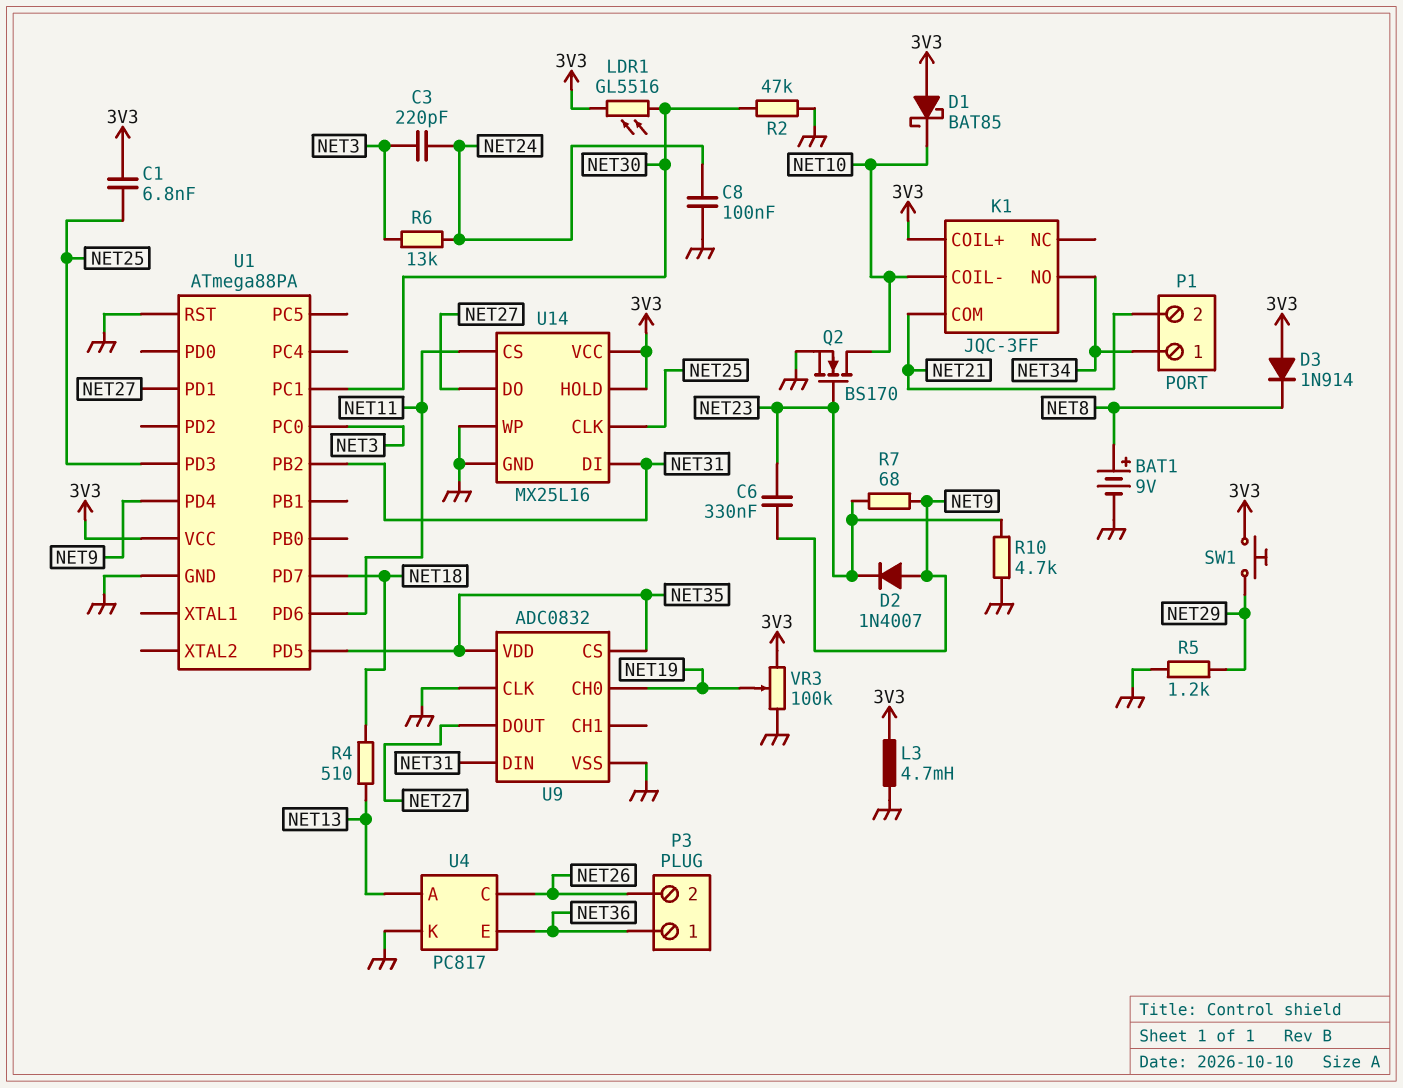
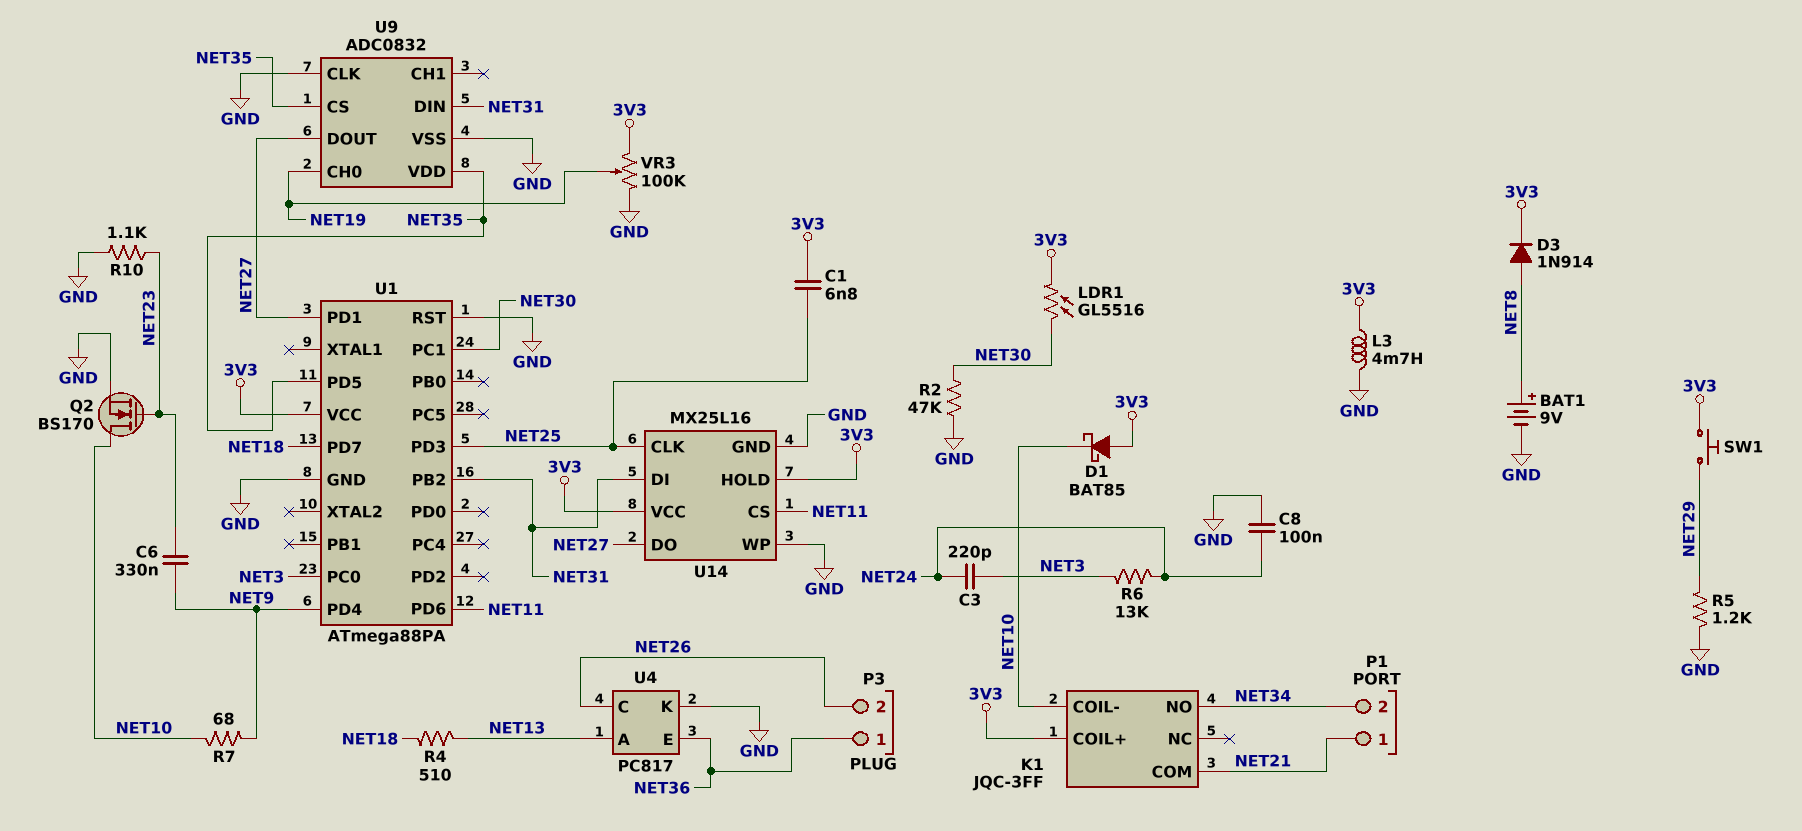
D2: diode 1N4007 (A NET9, K NET23) -> none
D3: diode 1N914 (A 3V3, K NET8) -> diode 1N914 (A NET8, K 3V3)
P1 pin 1: NET34 -> NET21
P1 pin 2: NET21 -> NET34
R7: 68 (NET9, NET23) -> 68 (NET9, NET10)
R10: 4.7k (GND, NET23) -> 1.1k (GND, NET23)

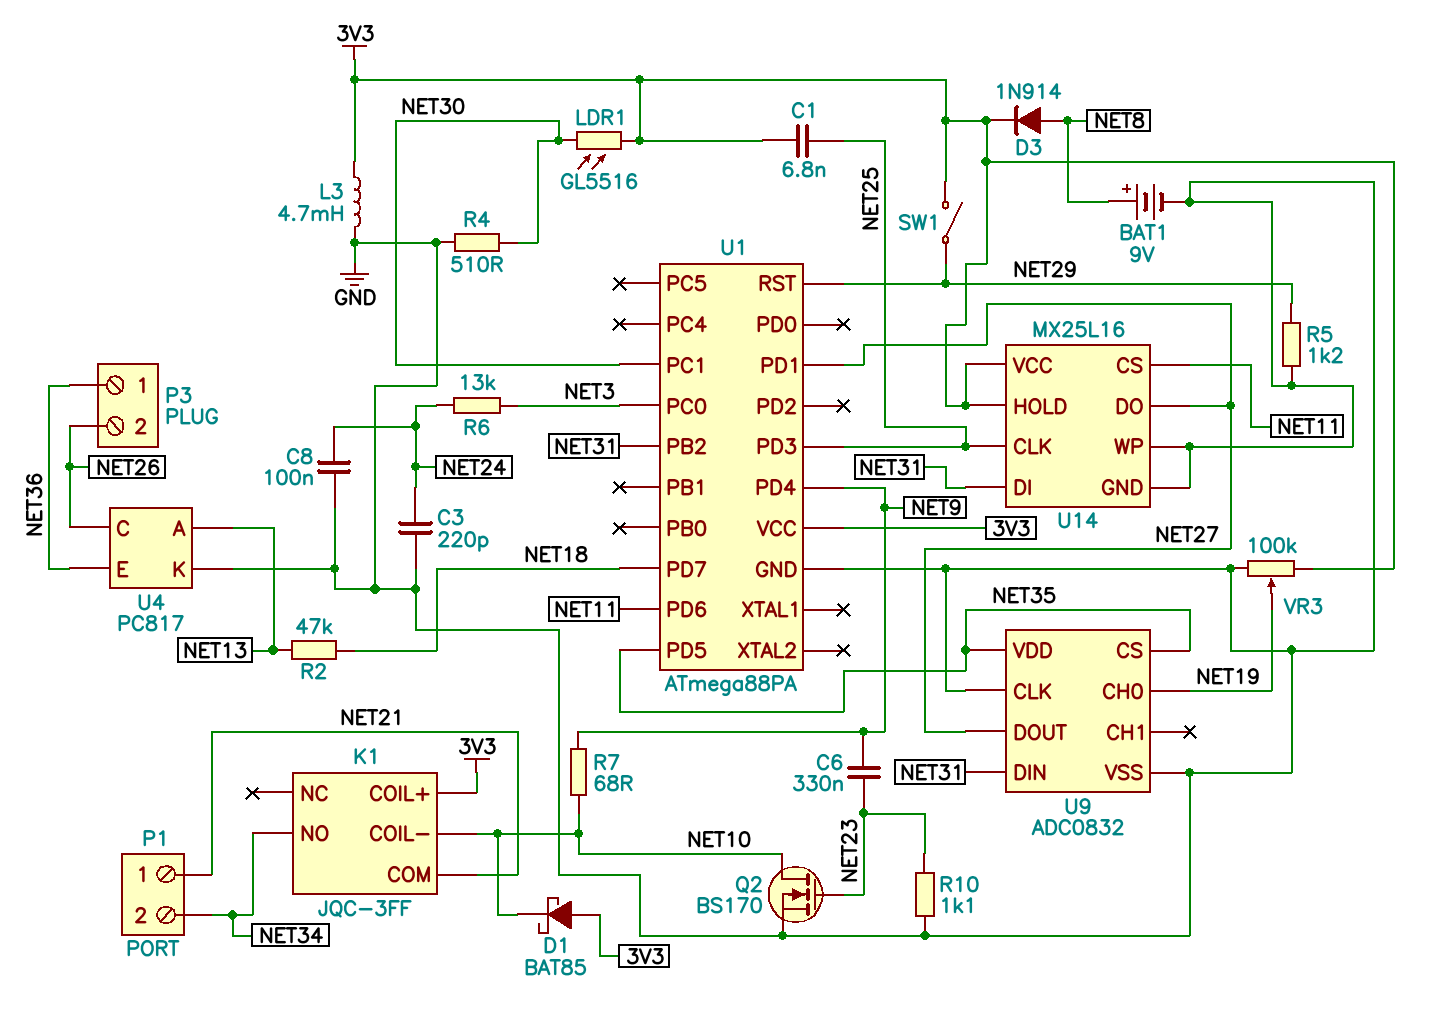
C3: 220pF (NET3, NET24) -> 220pF (GND, NET24)
R2: 47k (GND, NET30) -> 47k (NET13, NET18)
R4: 510 (NET13, NET18) -> 510 (GND, NET30)
SW1: button (3V3, NET29) -> switch (3V3, NET29)
U1 pin RST: GND -> NET29

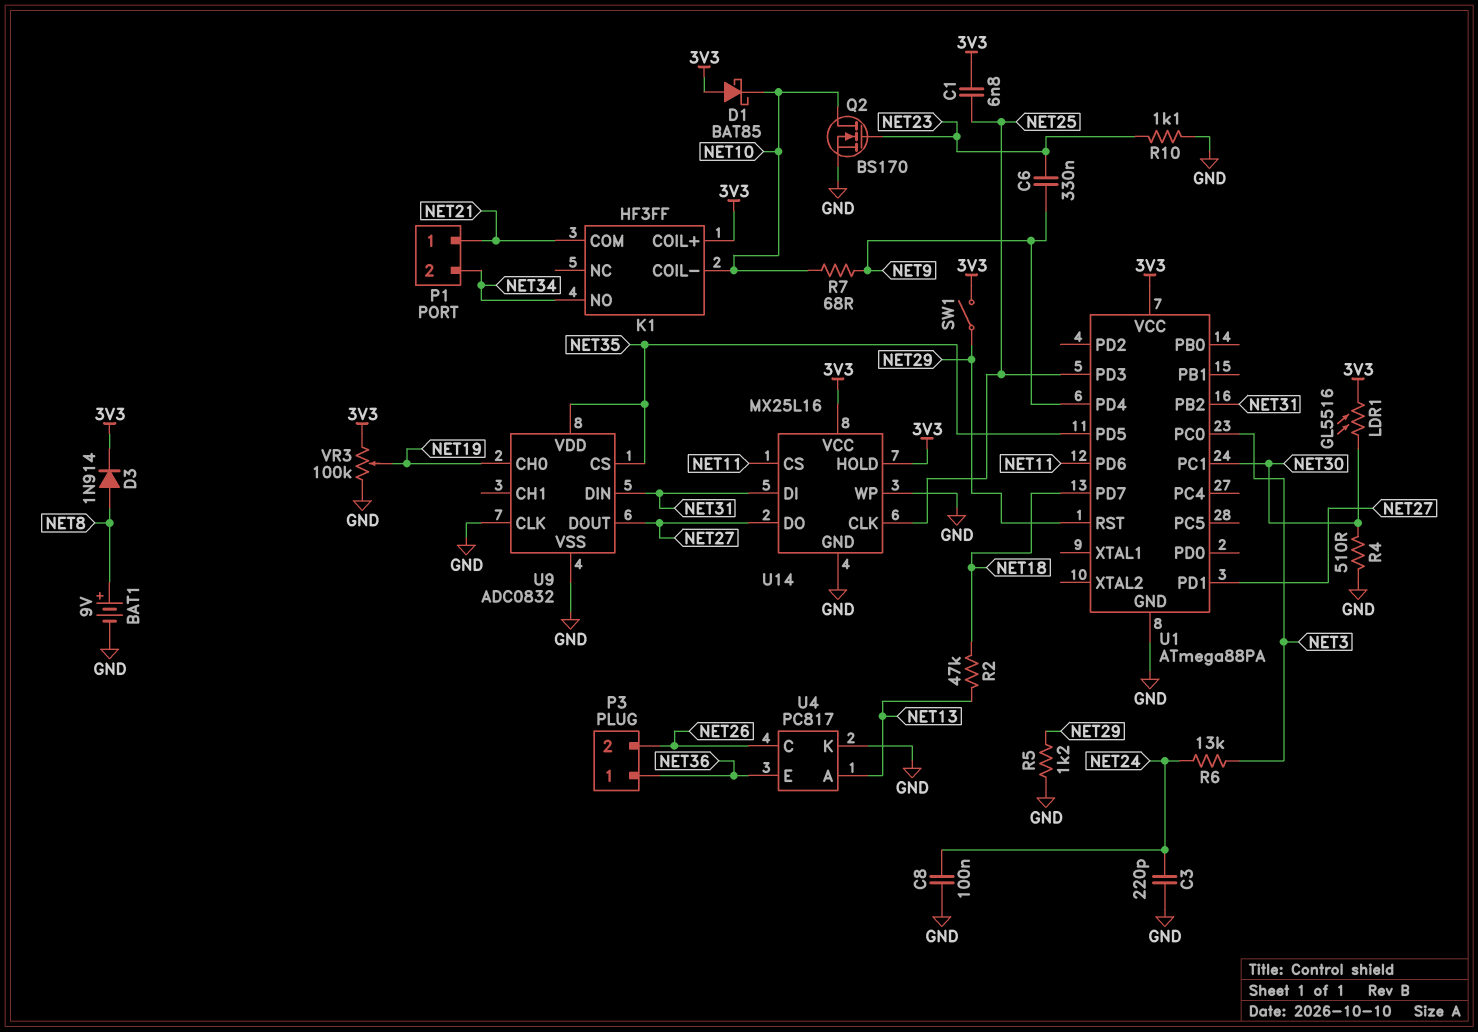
K1: JQC-3FF -> HF3FF
L3: 4.7mH (3V3, GND) -> none

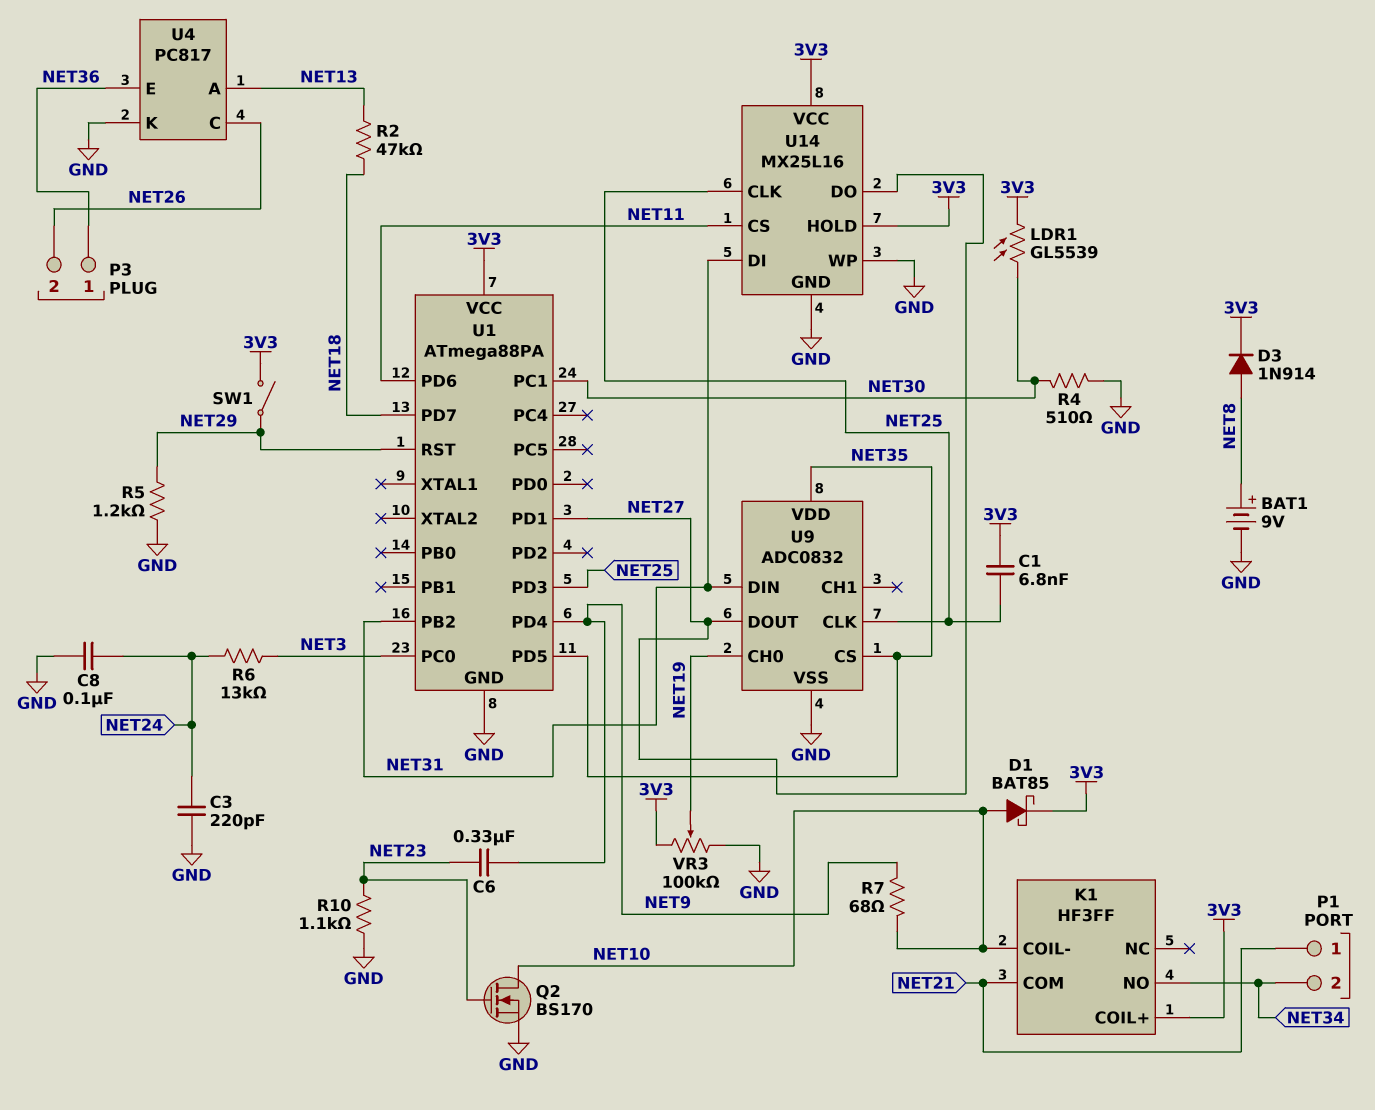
D1: schottky BAT85 (A 3V3, K NET10) -> schottky BAT85 (A NET10, K 3V3)
LDR1: GL5516 (3V3, NET30) -> GL5539 (3V3, NET30)
U9 pin CLK: GND -> NET25

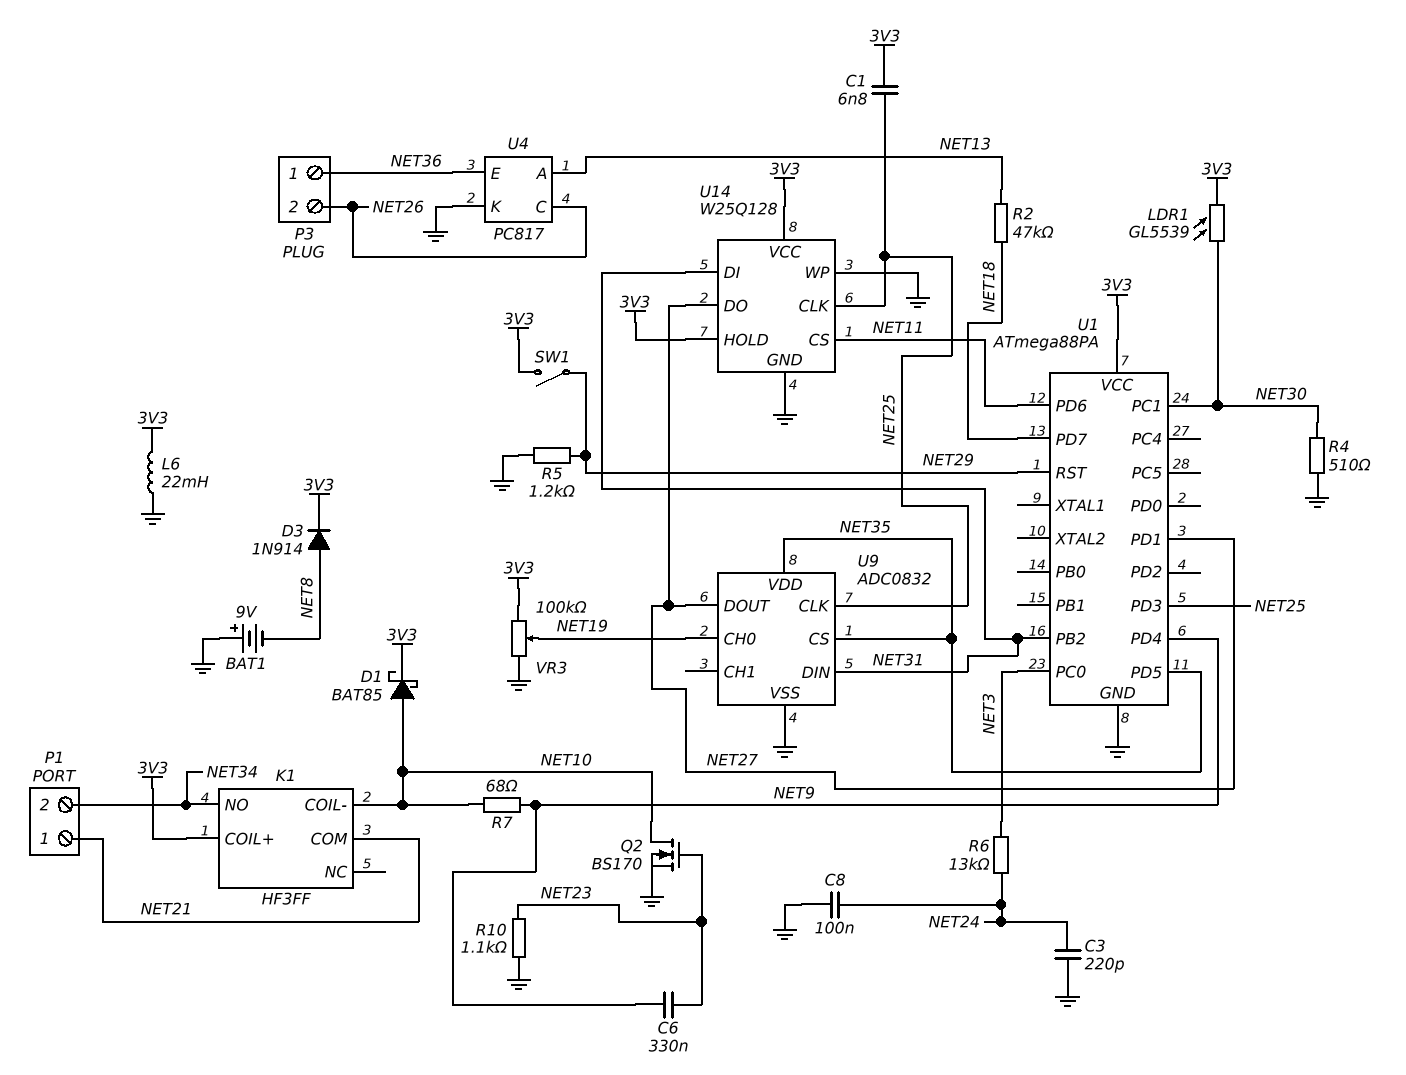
BAT1: 9V (plus NET8, minus GND) -> 9V (plus GND, minus NET8)
L6: none -> 22mH (3V3, GND)
U14: MX25L16 -> W25Q128

